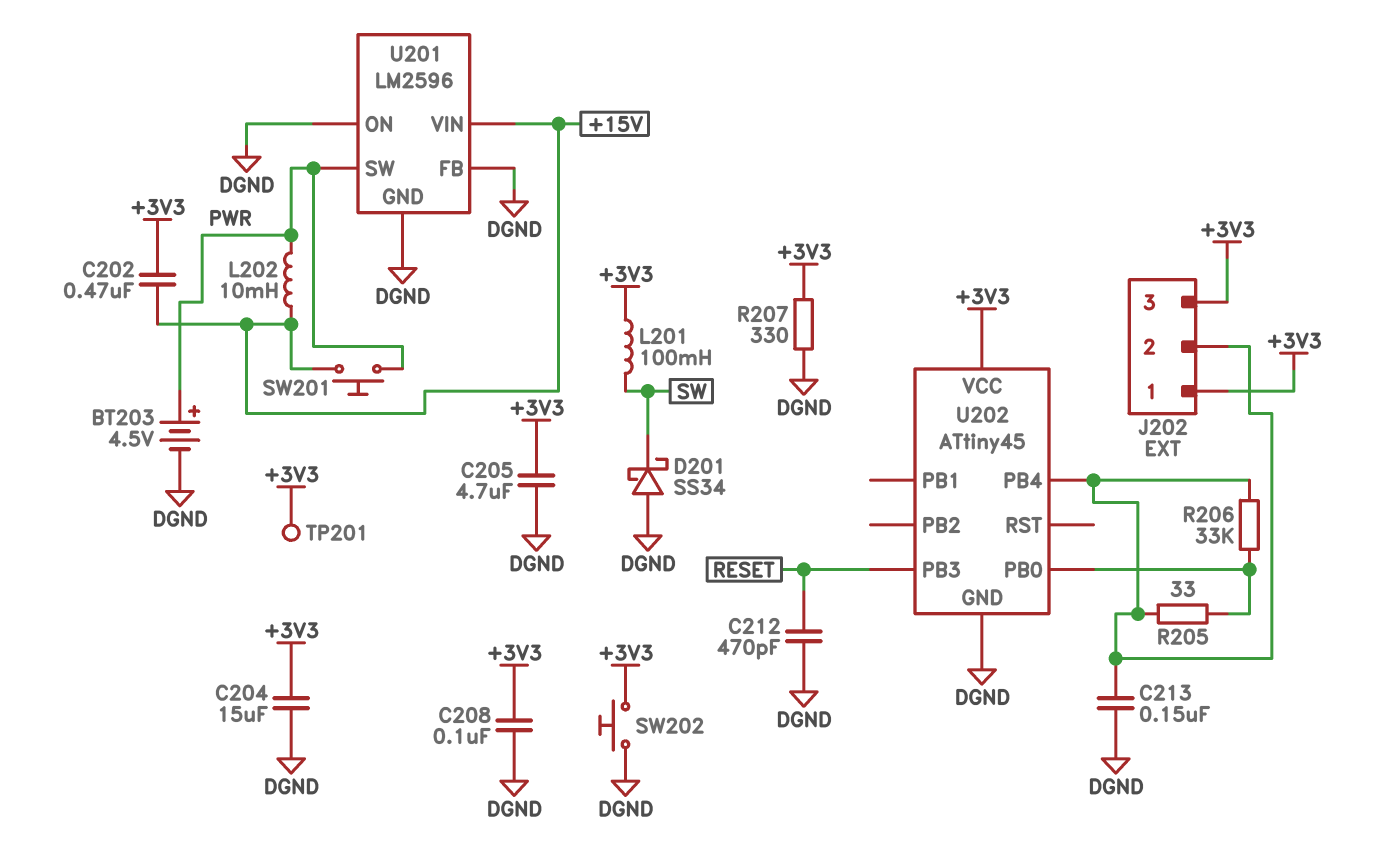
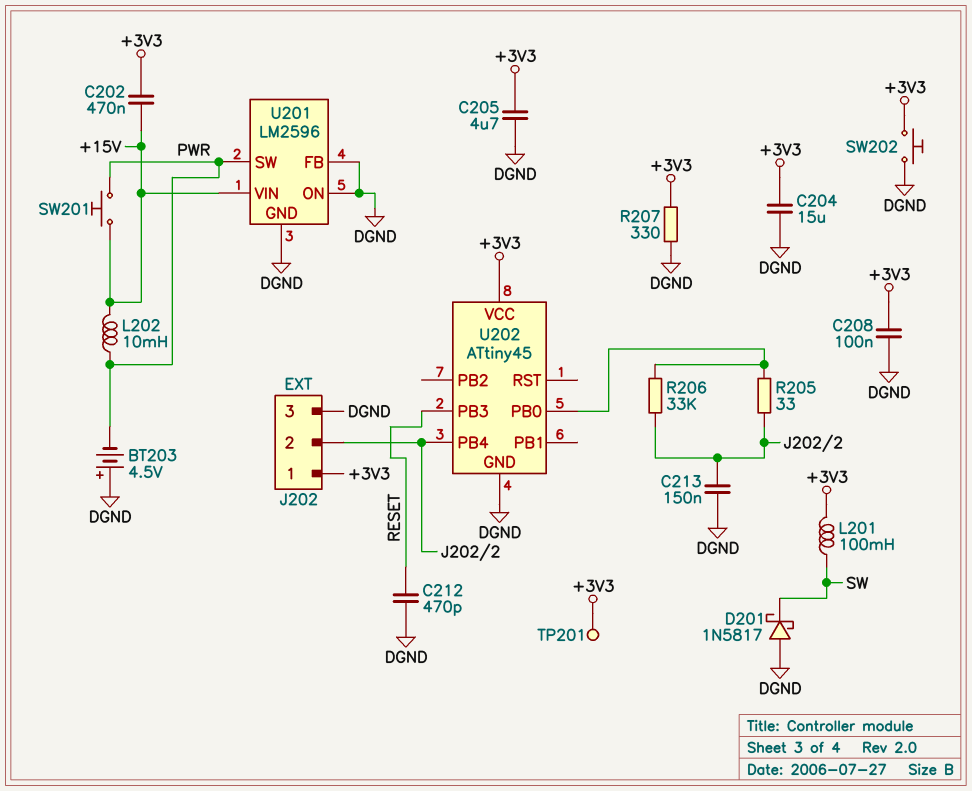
BT203: 4.5V (plus PWR, minus DGND) -> 4.5V (plus DGND, minus PWR)
D201: schottky SS34 (A DGND, K SW) -> schottky 1N5817 (A DGND, K SW)
J202 pin 3: +3V3 -> DGND

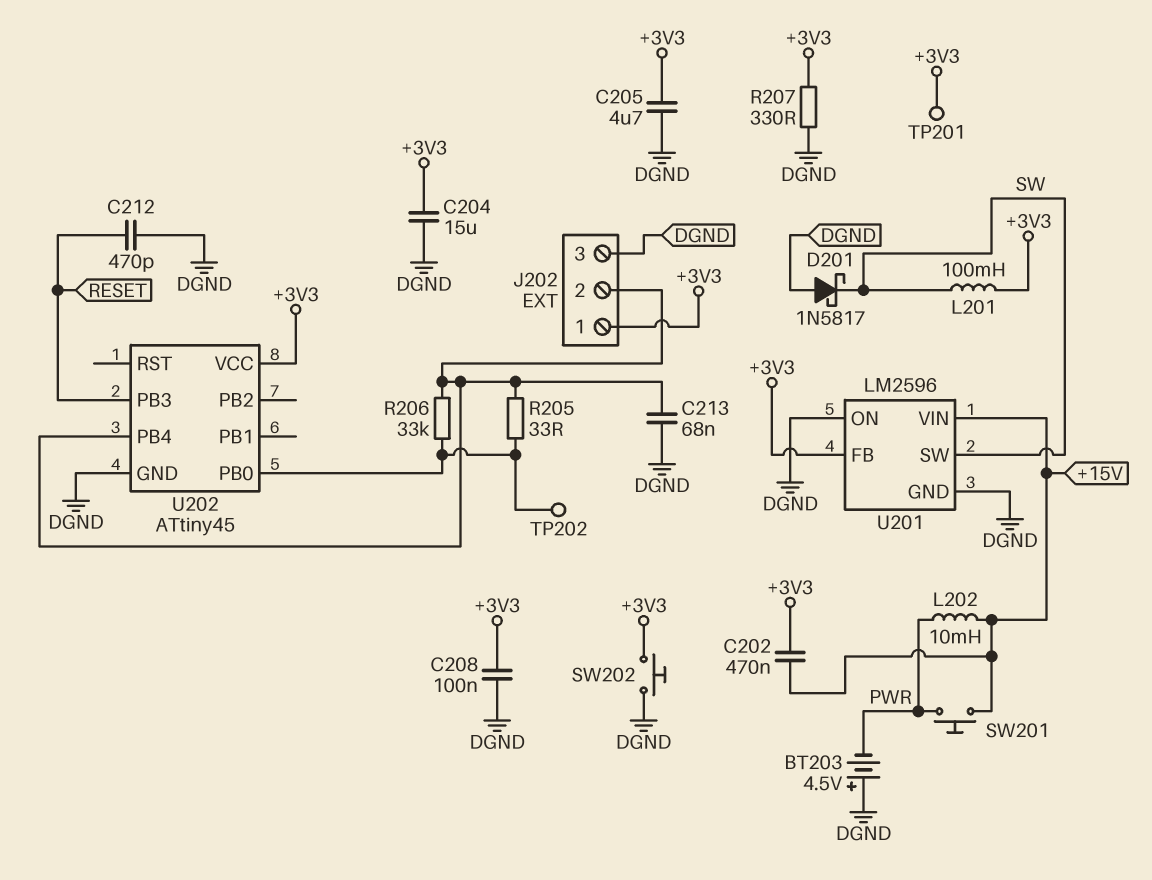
C213: 150nF (DGND, J202/2) -> 68nF (DGND, J202/2)
TP202: none -> test point (U202/PB0)
U201 pin FB: DGND -> +3V3
U201 pin SW: PWR -> SW

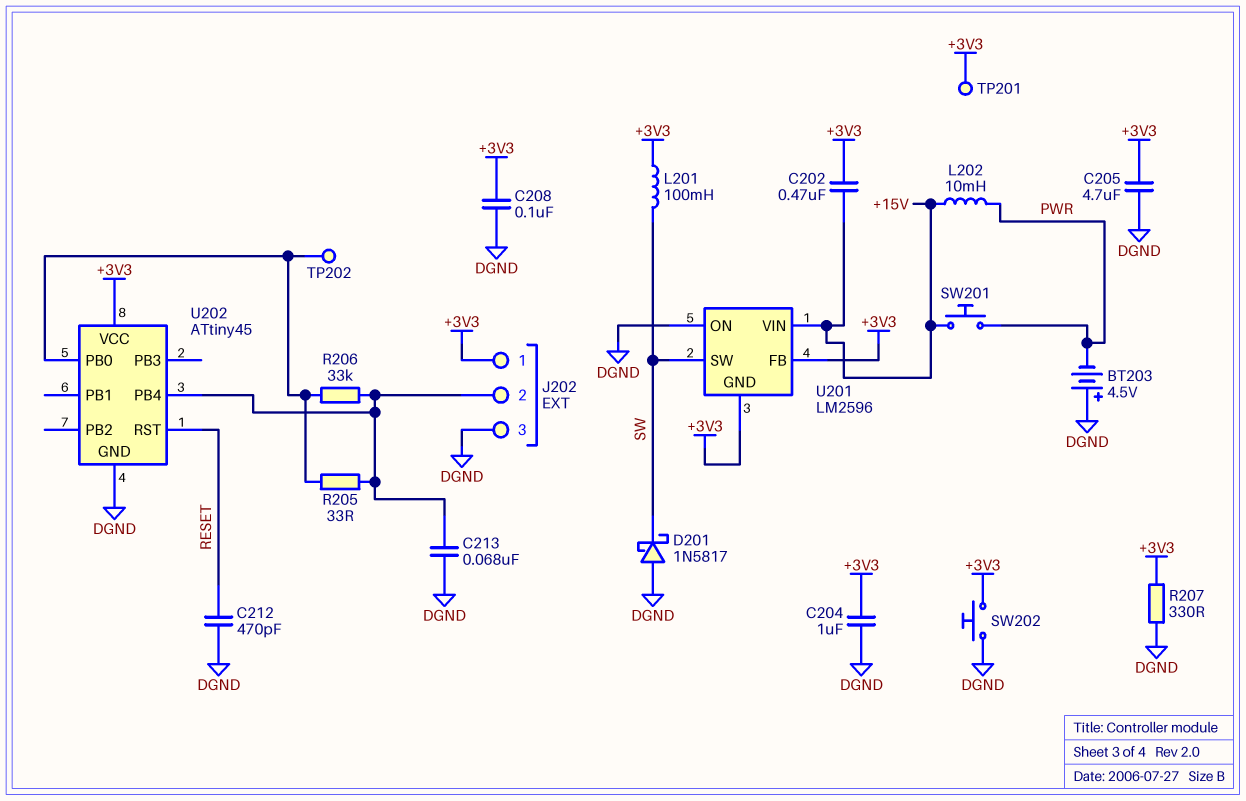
C204: 15uF (+3V3, DGND) -> 1uF (+3V3, DGND)
U201 pin GND: DGND -> +3V3
U202 pin PB3: RESET -> none
U202 pin RST: none -> RESET

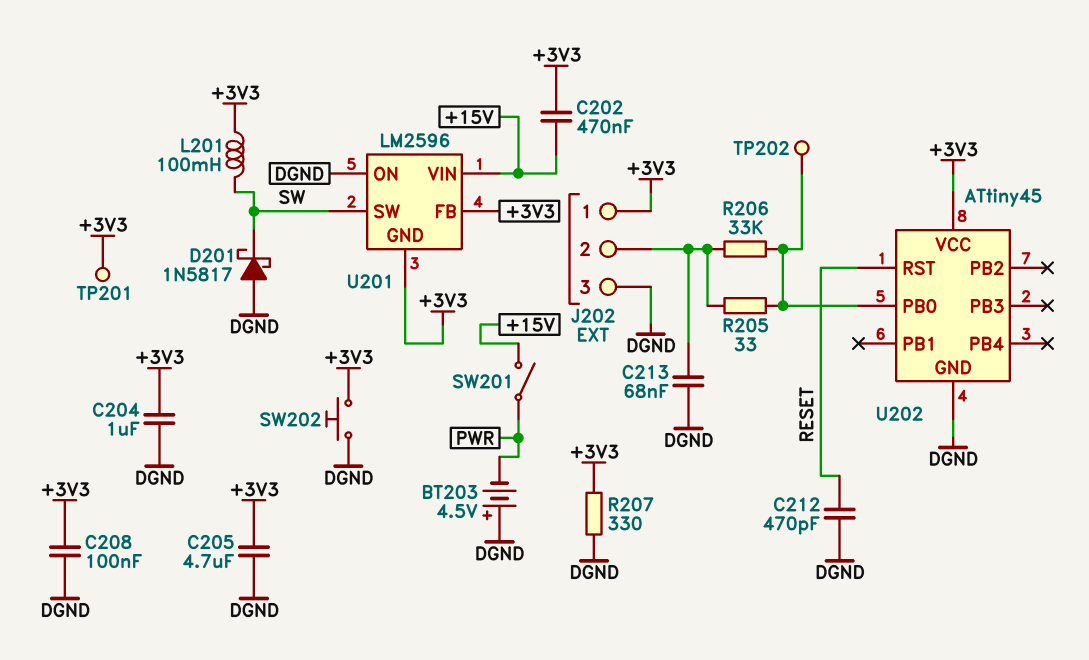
L202: 10mH (+15V, PWR) -> none
SW201: button (+15V, PWR) -> switch (+15V, PWR)
U202 pin PB4: J202/2 -> none

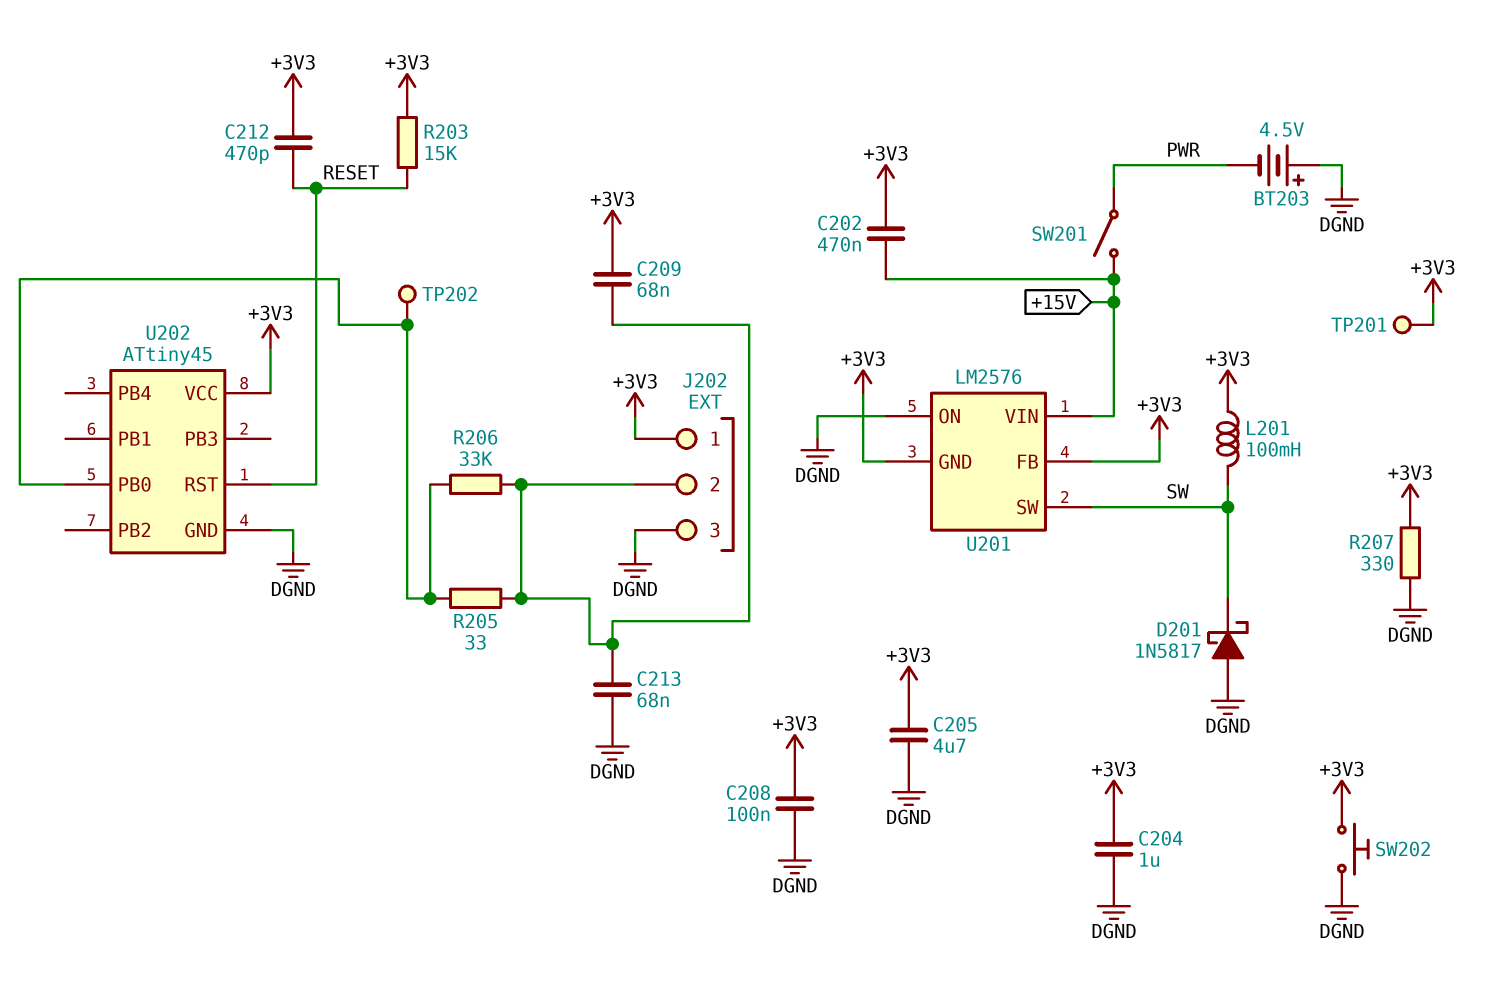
C209: none -> 68nF (+3V3, J202/2)
C212: 470pF (DGND, RESET) -> 470pF (+3V3, RESET)
R203: none -> 15k (+3V3, RESET)
U201: LM2596 -> LM2576

